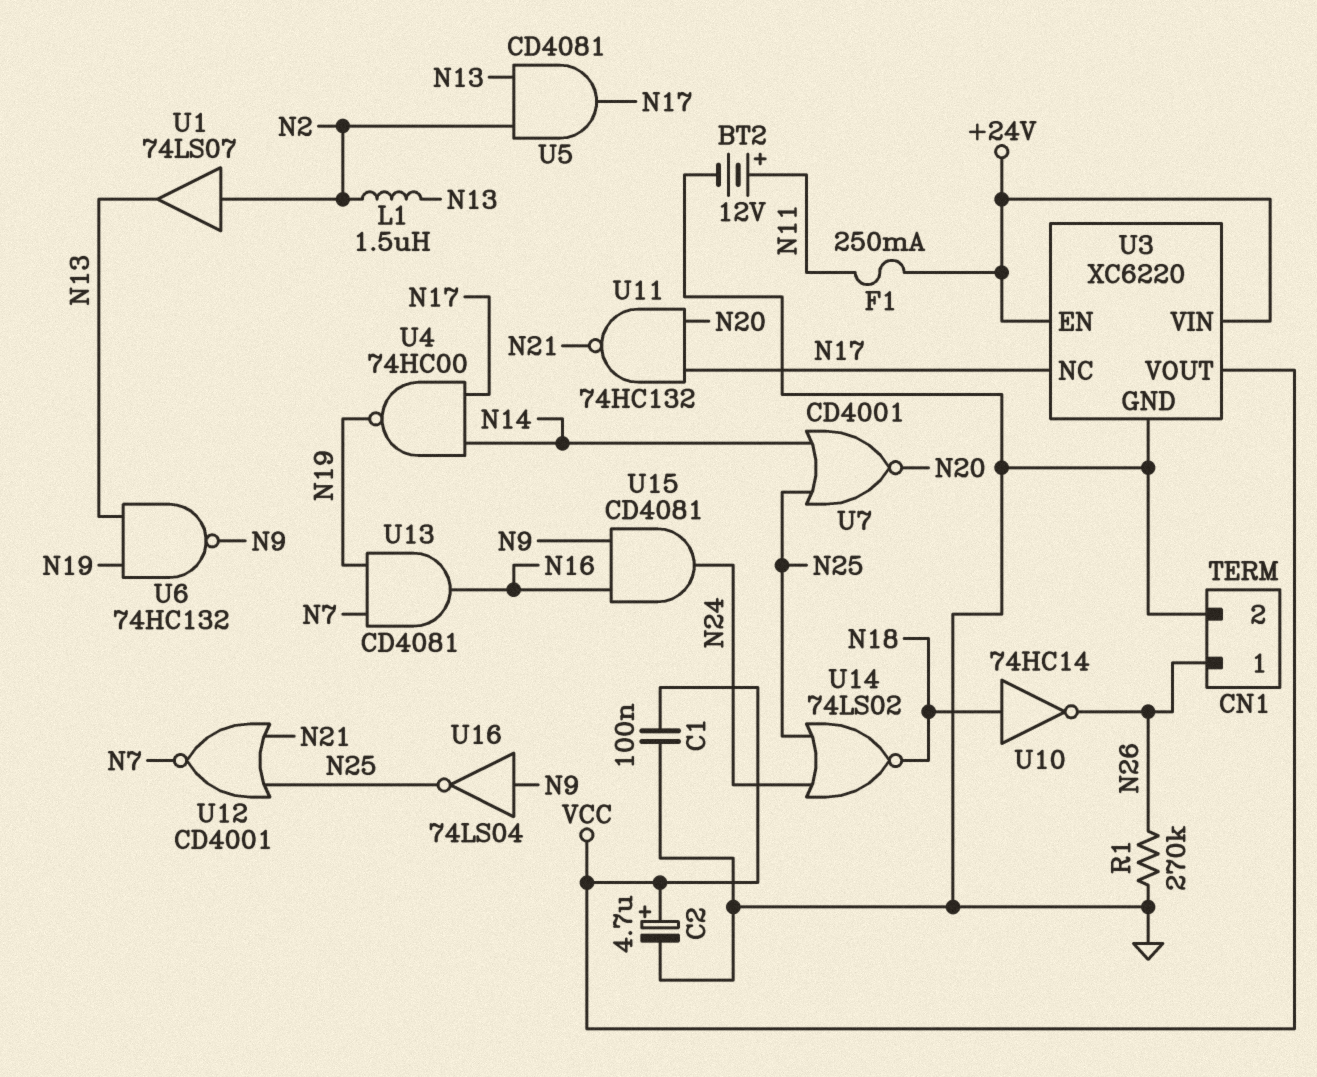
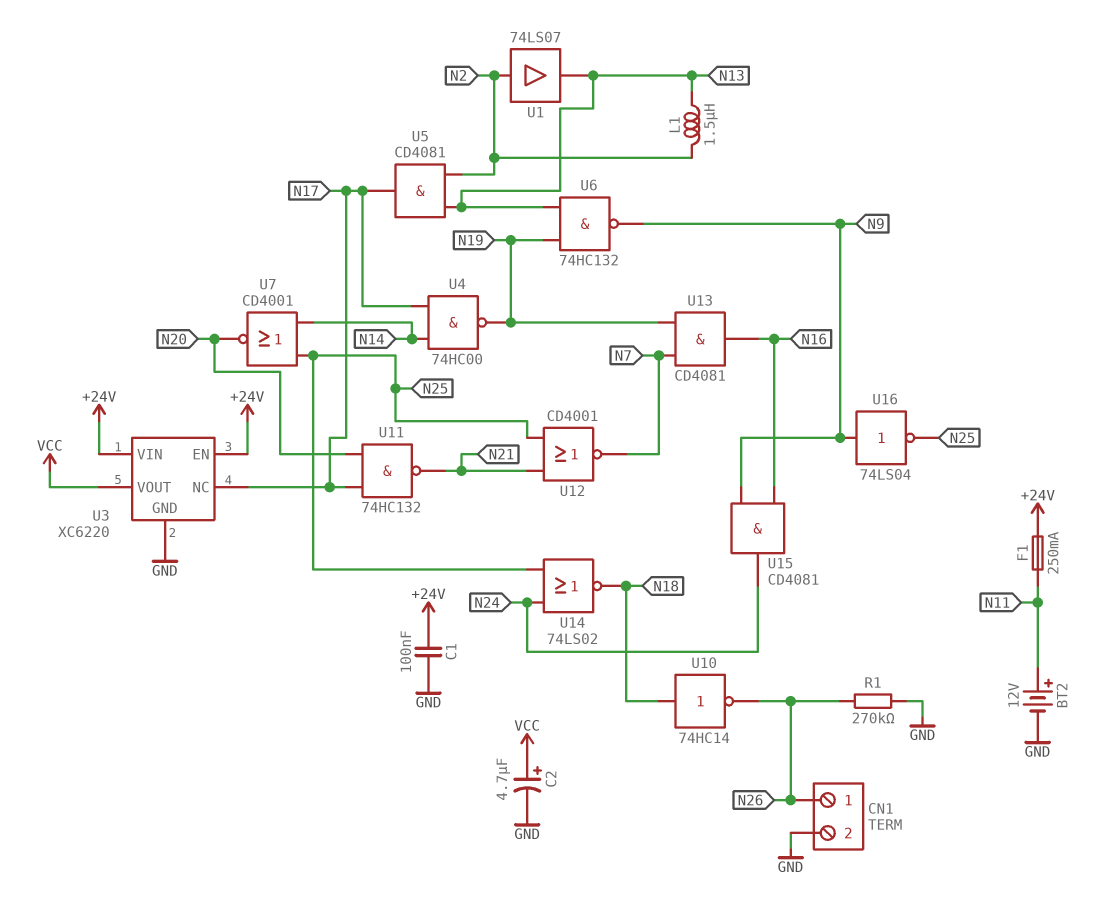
C1: 100nF (GND, VCC) -> 100nF (+24V, GND)

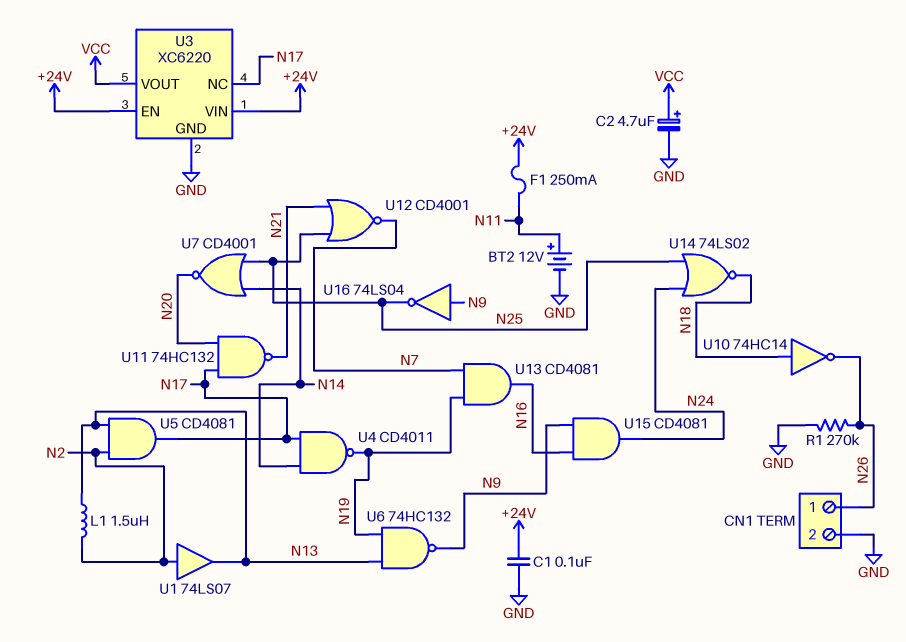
U4: NAND 74HC00 (in N14, in N17, out N19) -> NAND CD4011 (in N14, in N17, out N19)

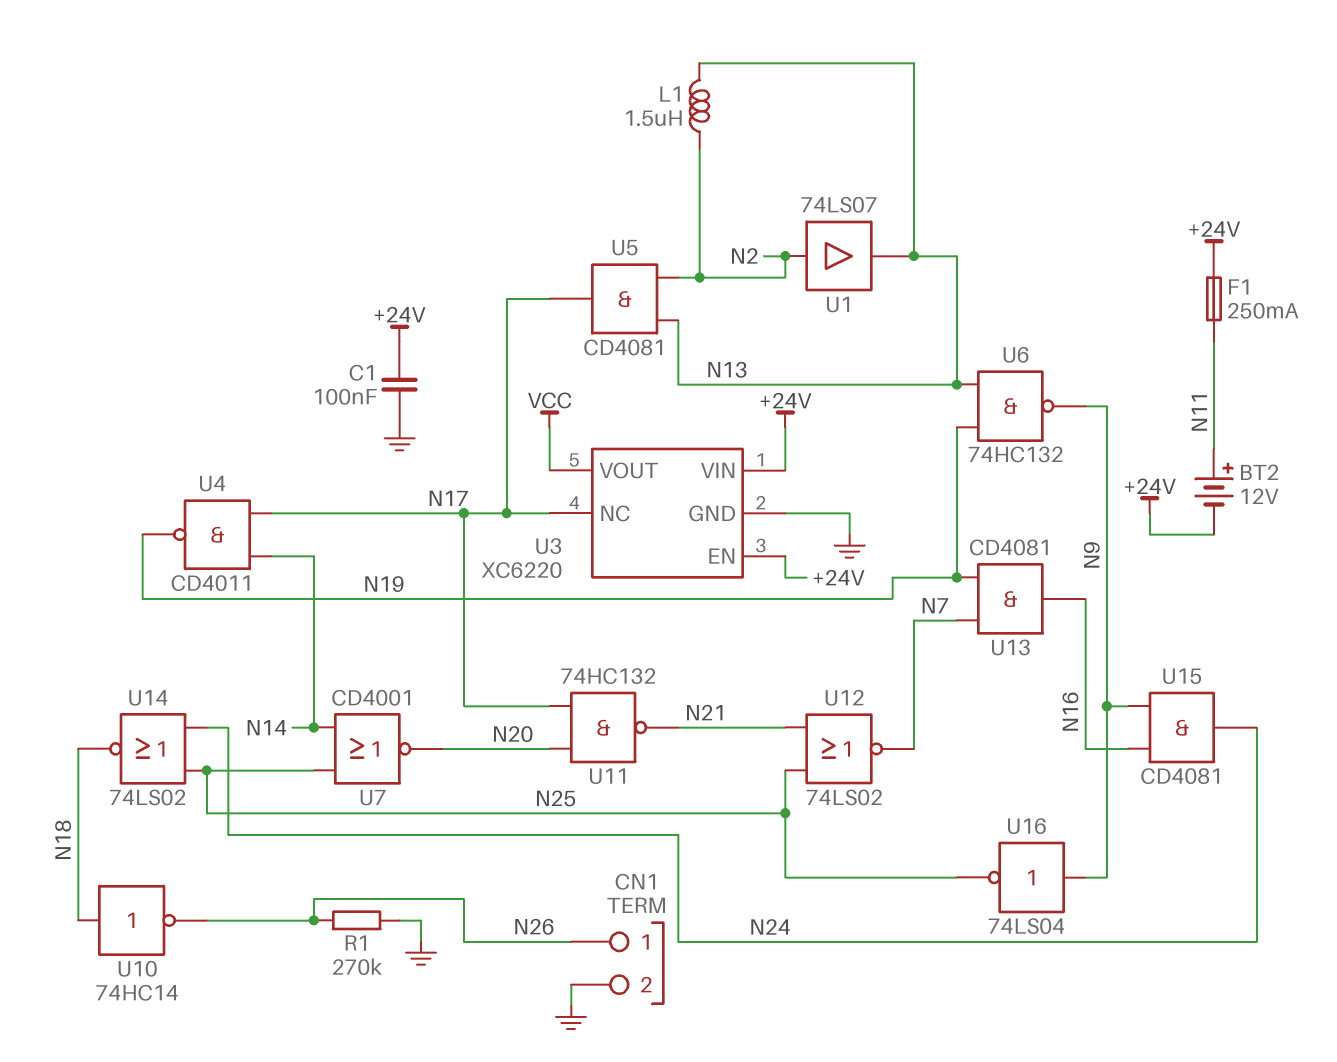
BT2: 12V (plus N11, minus GND) -> 12V (plus N11, minus +24V)
C2: 4.7uF (plus VCC, minus GND) -> none
U12: NOR CD4001 (in N21, in N25, out N7) -> NOR 74LS02 (in N21, in N25, out N7)

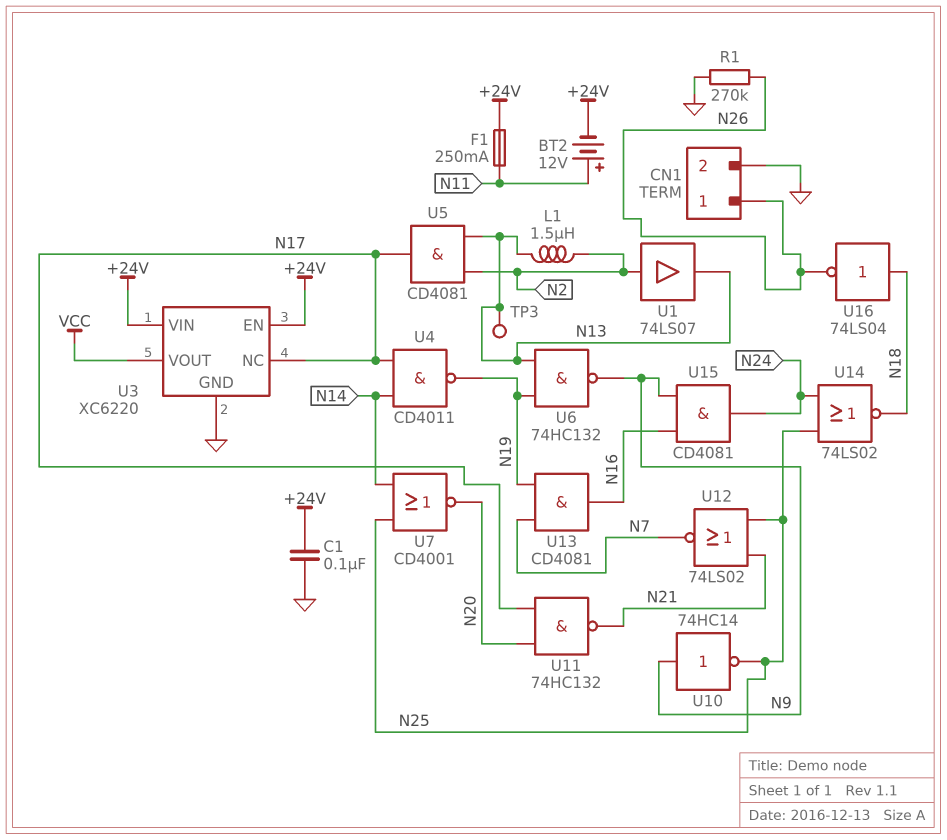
TP3: none -> test point (N13)
U10: NOT 74HC14 (in N18, out N26) -> NOT 74HC14 (in N9, out N25)
U16: NOT 74LS04 (in N9, out N25) -> NOT 74LS04 (in N18, out N26)

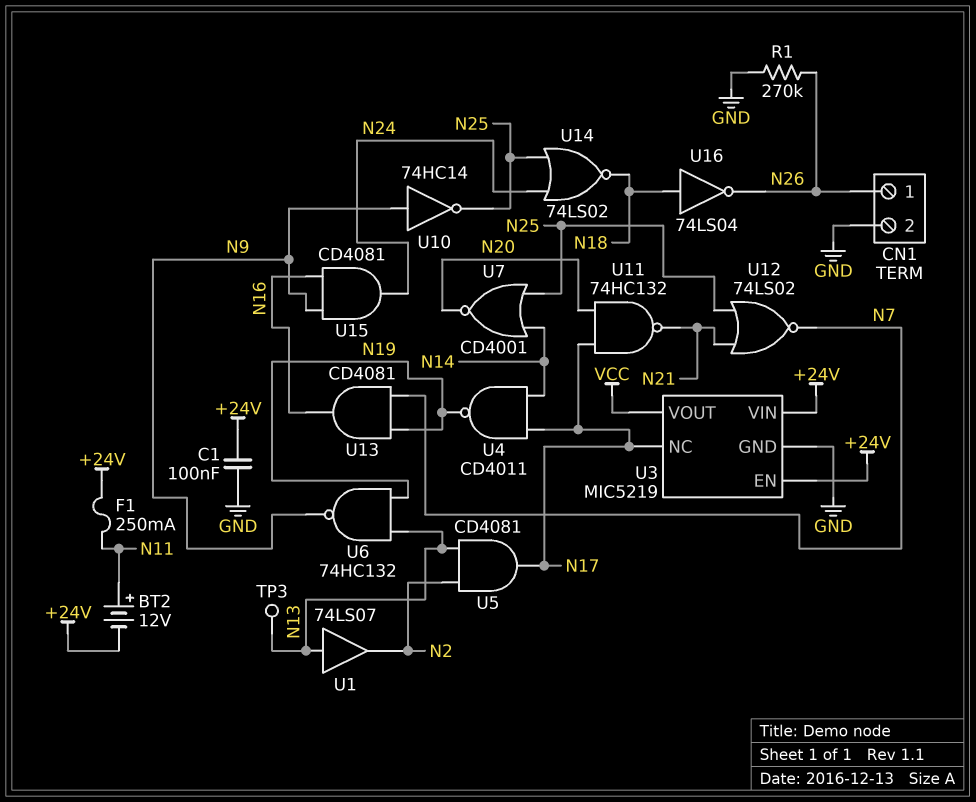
L1: 1.5uH (N2, N13) -> none
U1: buffer 74LS07 (in N2, out N13) -> buffer 74LS07 (in N13, out N2)
U3: XC6220 -> MIC5219

